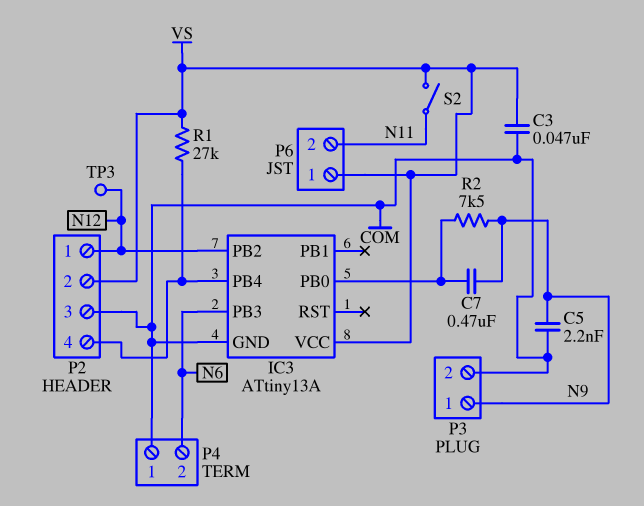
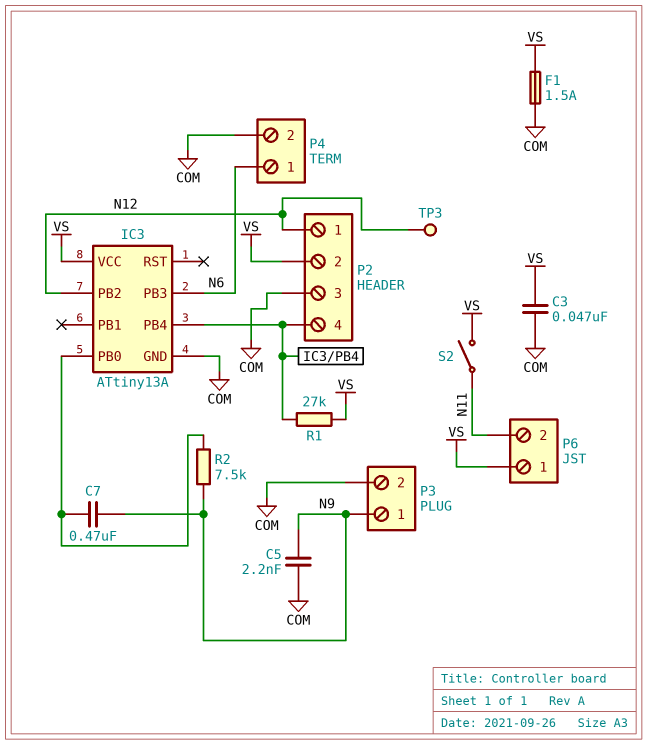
F1: none -> 1.5A (COM, VS)
P4 pin 1: COM -> N6
P4 pin 2: N6 -> COM

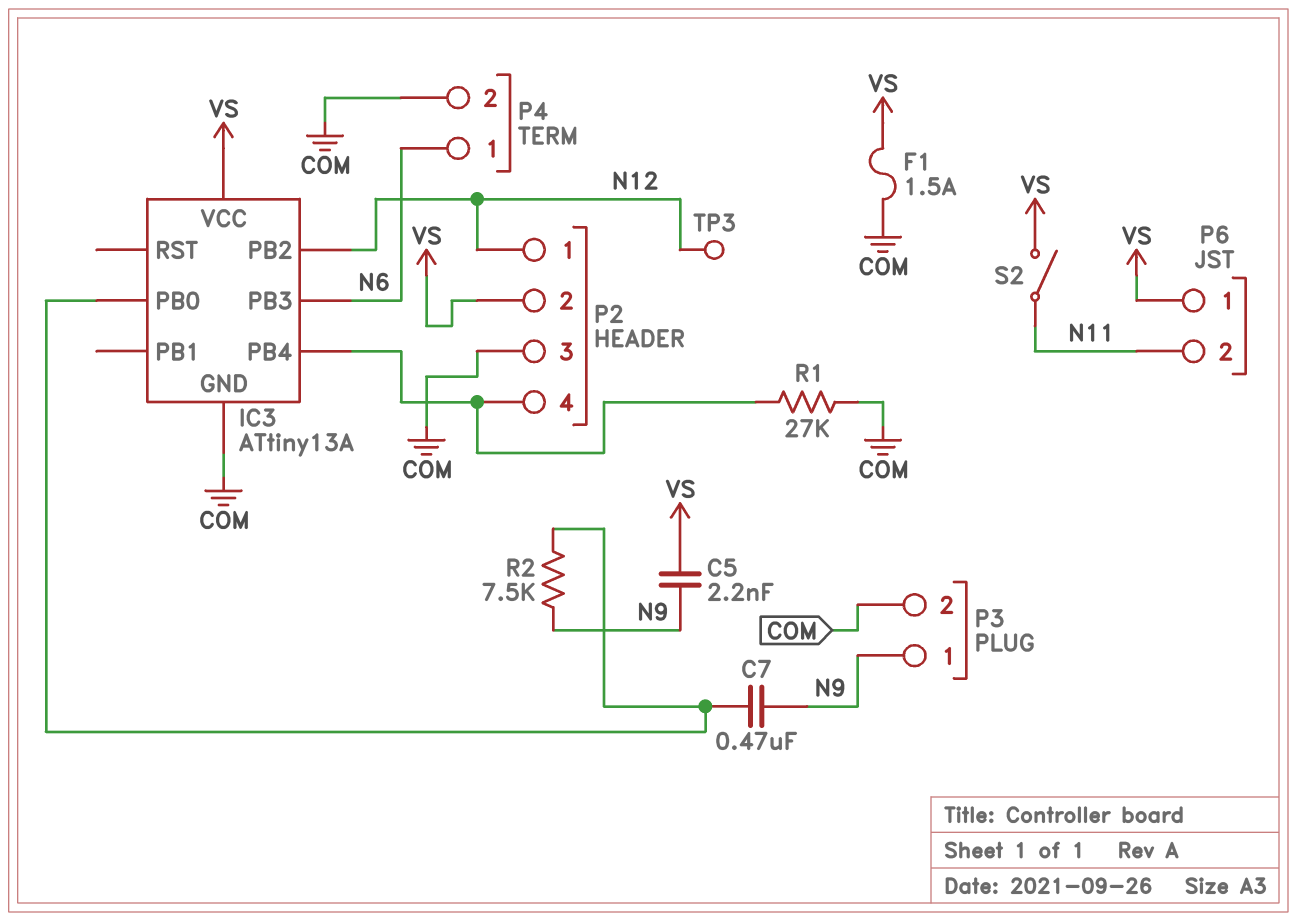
C3: 47nF (COM, VS) -> none
C5: 2.2nF (COM, N9) -> 2.2nF (N9, VS)
R1: 27k (IC3/PB4, VS) -> 27k (COM, IC3/PB4)

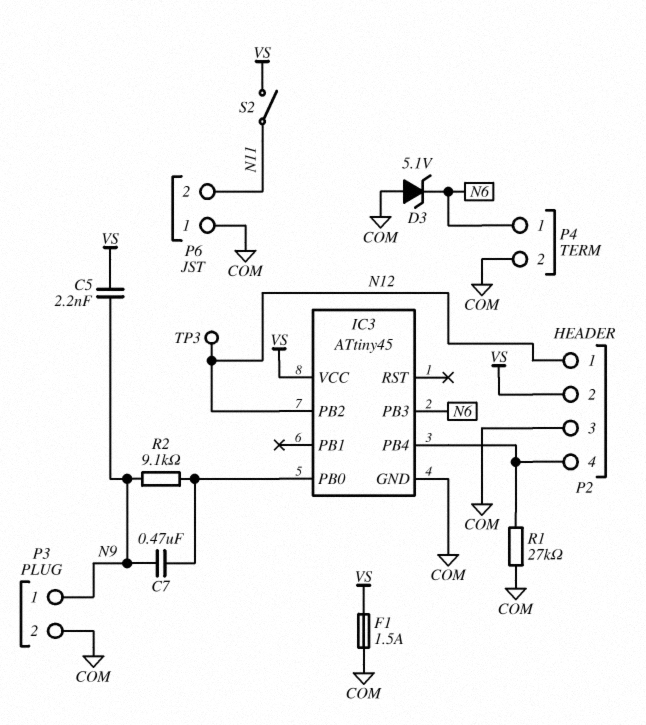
D3: none -> zener 5.1V (A COM, K N6)
IC3: ATtiny13A -> ATtiny45
P6 pin 1: VS -> COM
R2: 7.5k (IC3/PB0, N9) -> 9.1k (IC3/PB0, N9)

